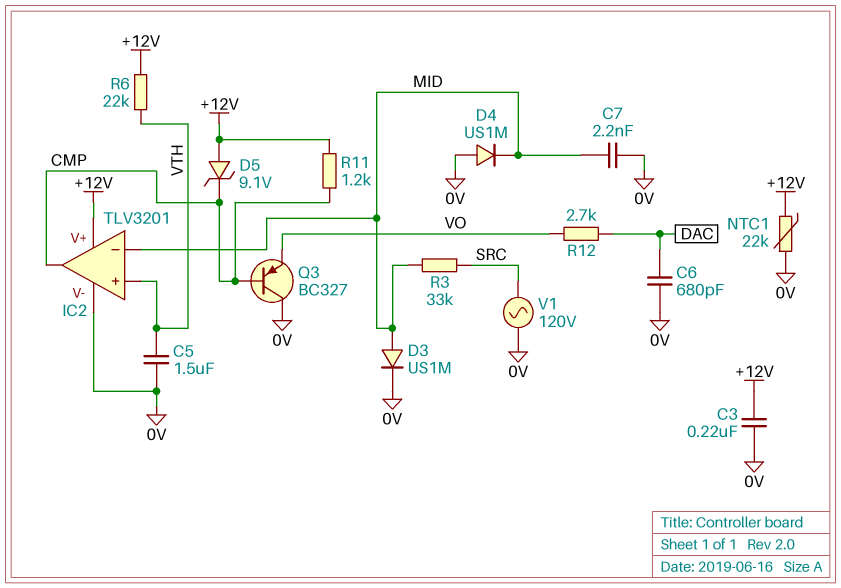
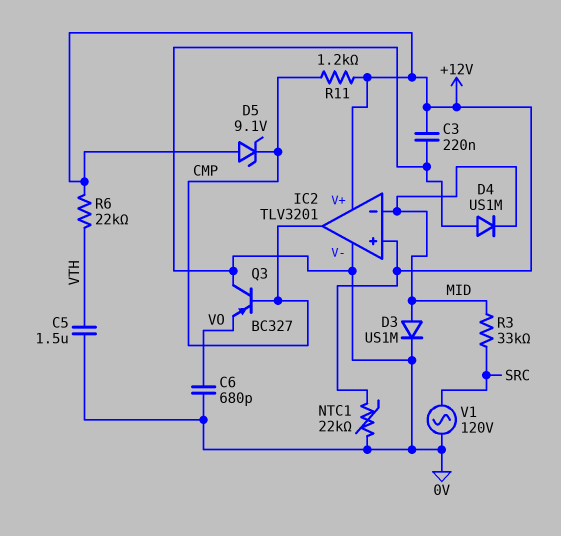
C6: 680pF (0V, DAC) -> 680pF (0V, VO)
C7: 2.2nF (0V, MID) -> none
IC2 pin in+: VTH -> +12V
R12: 2.7k (DAC, VO) -> none

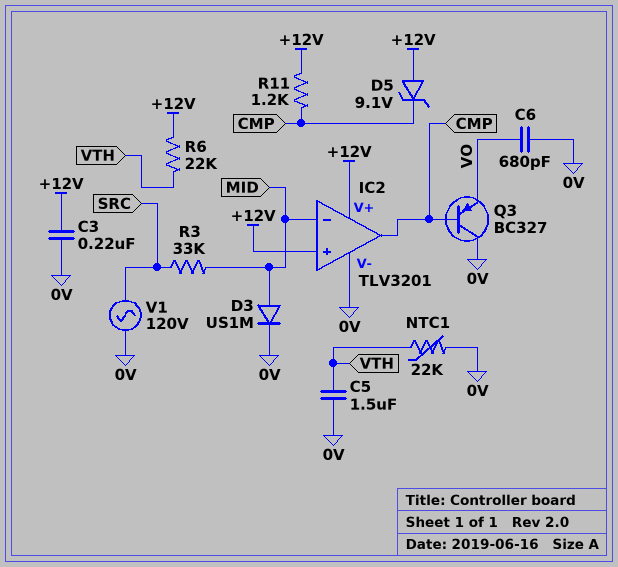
D4: diode US1M (A 0V, K MID) -> none
NTC1: 22k (+12V, 0V) -> 22k (0V, VTH)

